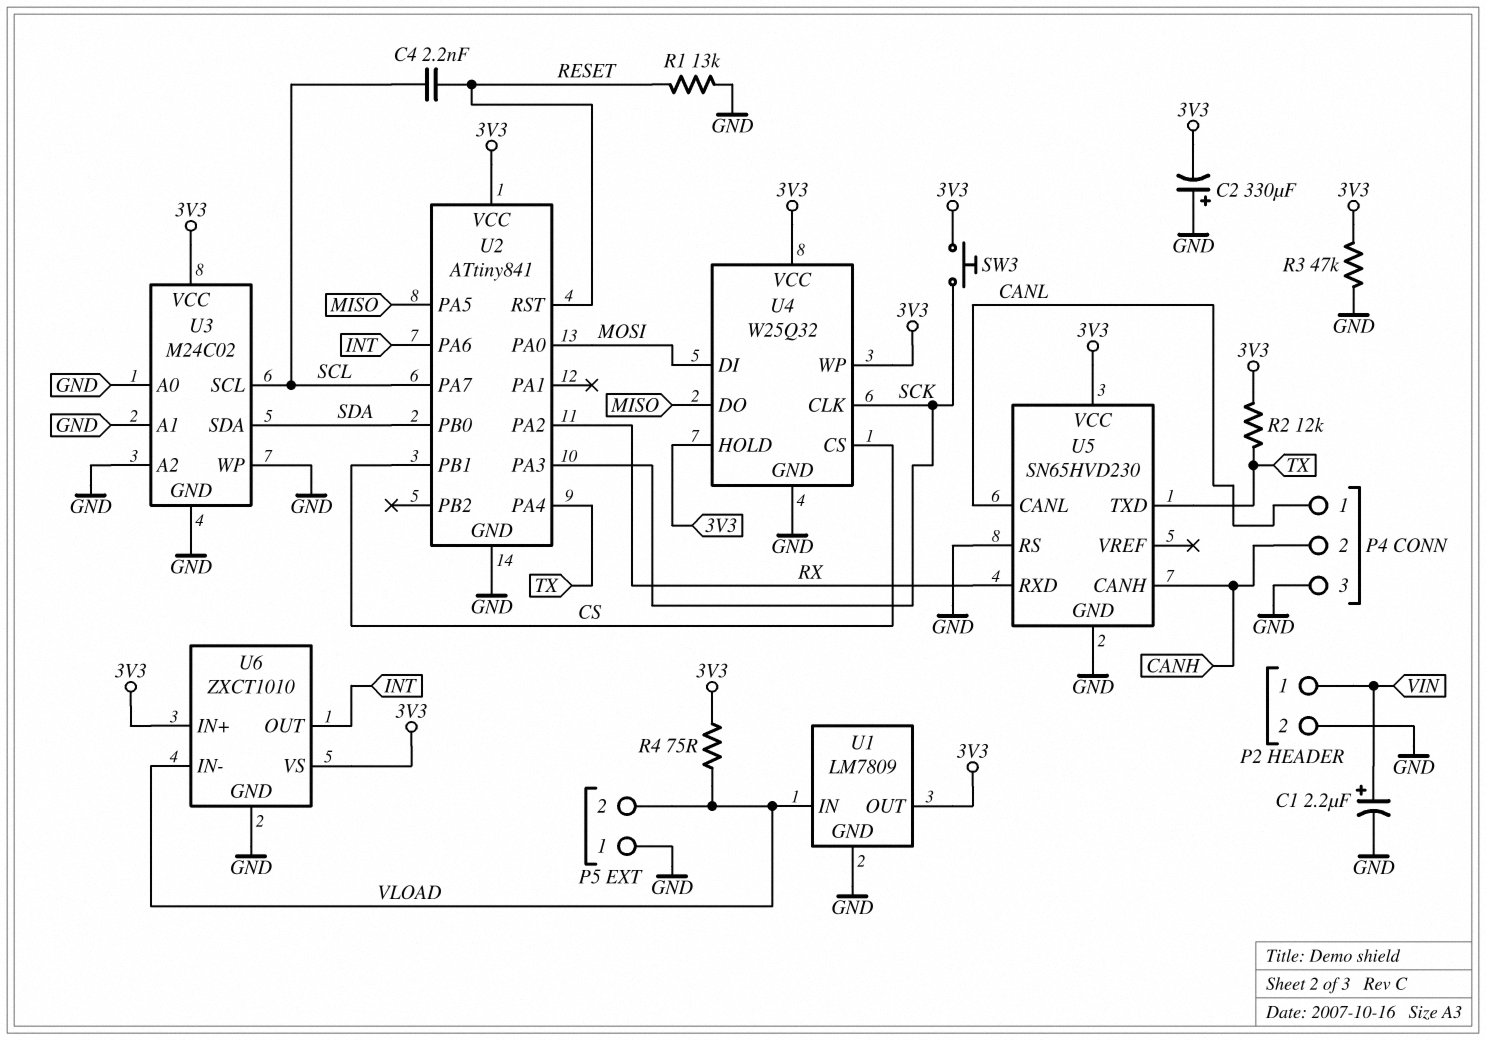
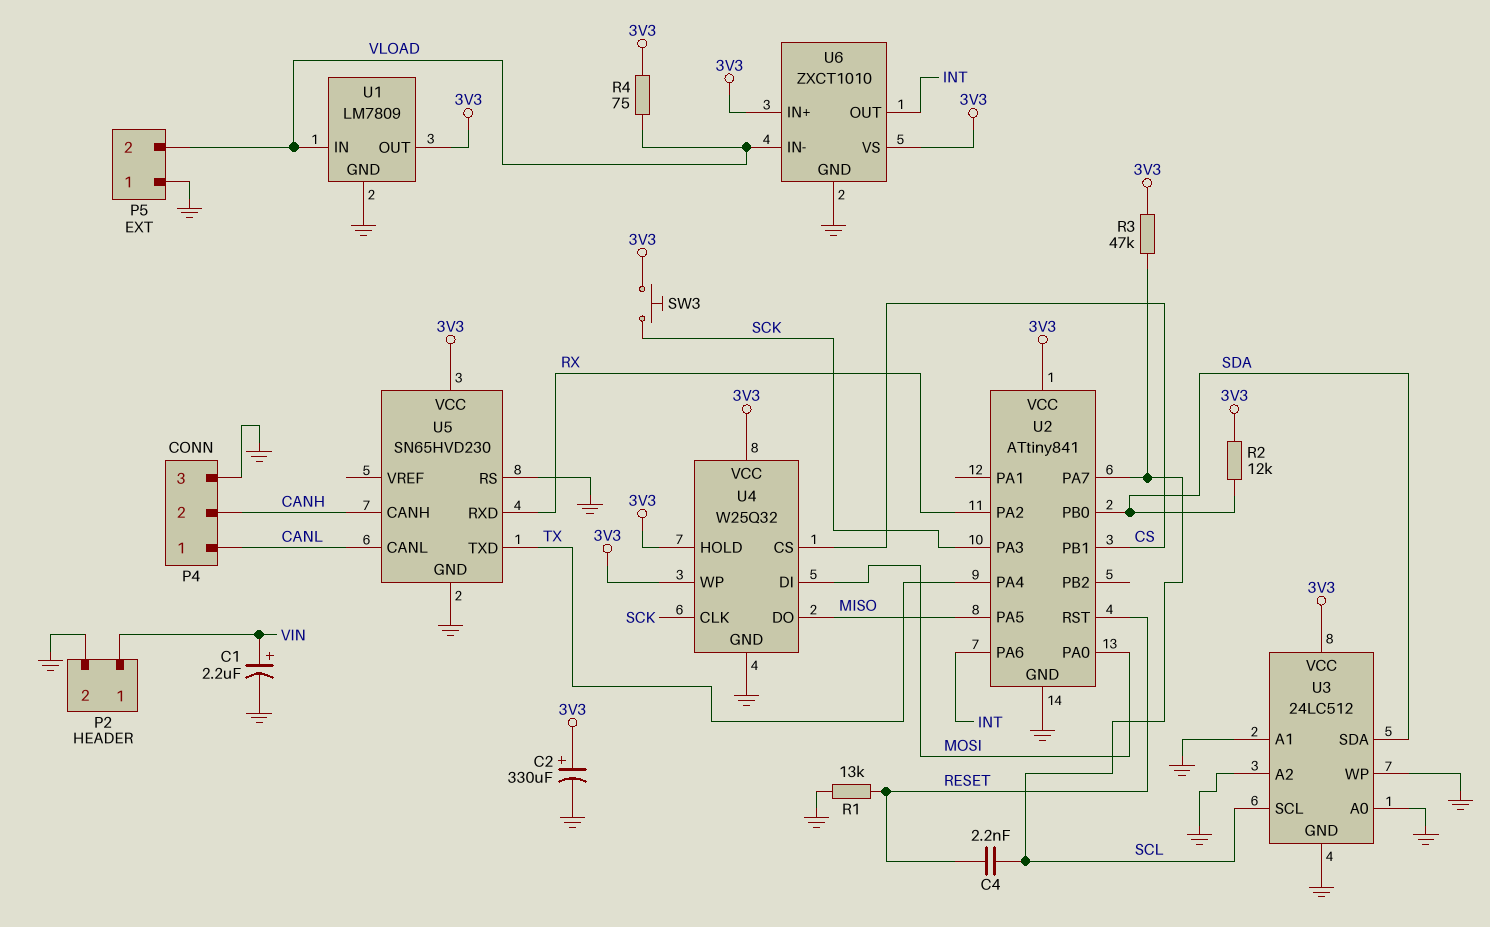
C2: 330uF (plus GND, minus 3V3) -> 330uF (plus 3V3, minus GND)
R2: 12k (3V3, TX) -> 12k (3V3, SDA)
R3: 47k (3V3, GND) -> 47k (3V3, SCL)
U3: M24C02 -> 24LC512

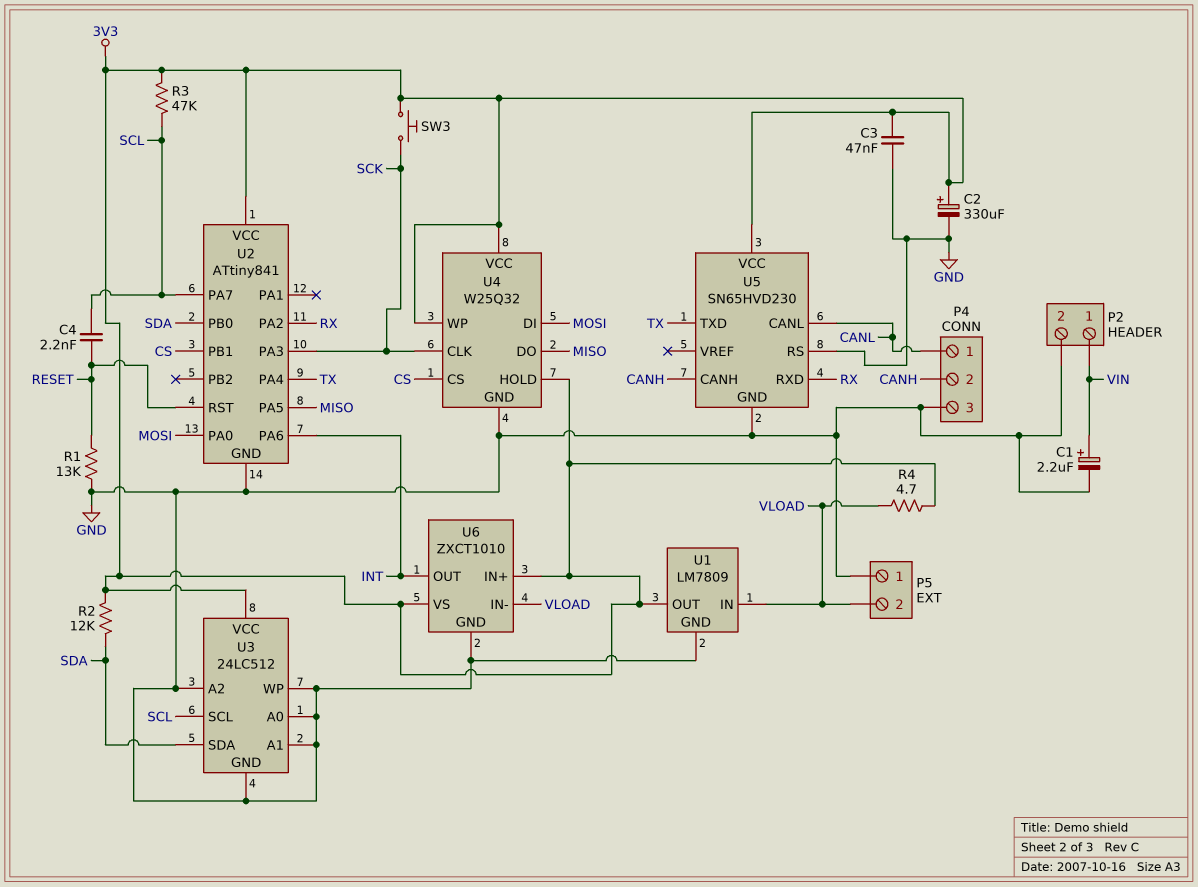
C3: none -> 47nF (3V3, GND)
R4: 75 (3V3, VLOAD) -> 4.7 (3V3, VLOAD)

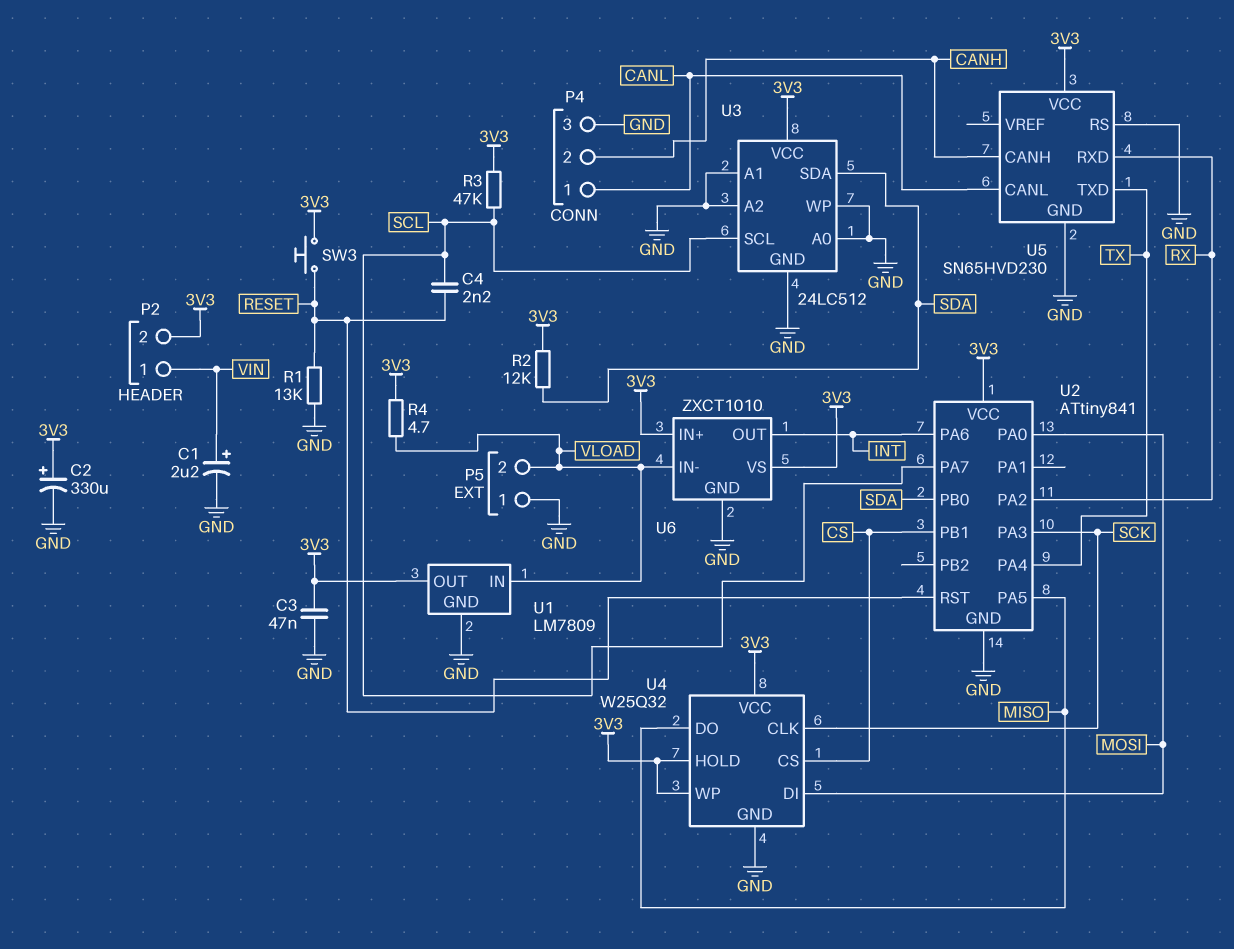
P2 pin 2: GND -> 3V3
SW3: button (3V3, SCK) -> button (3V3, RESET)

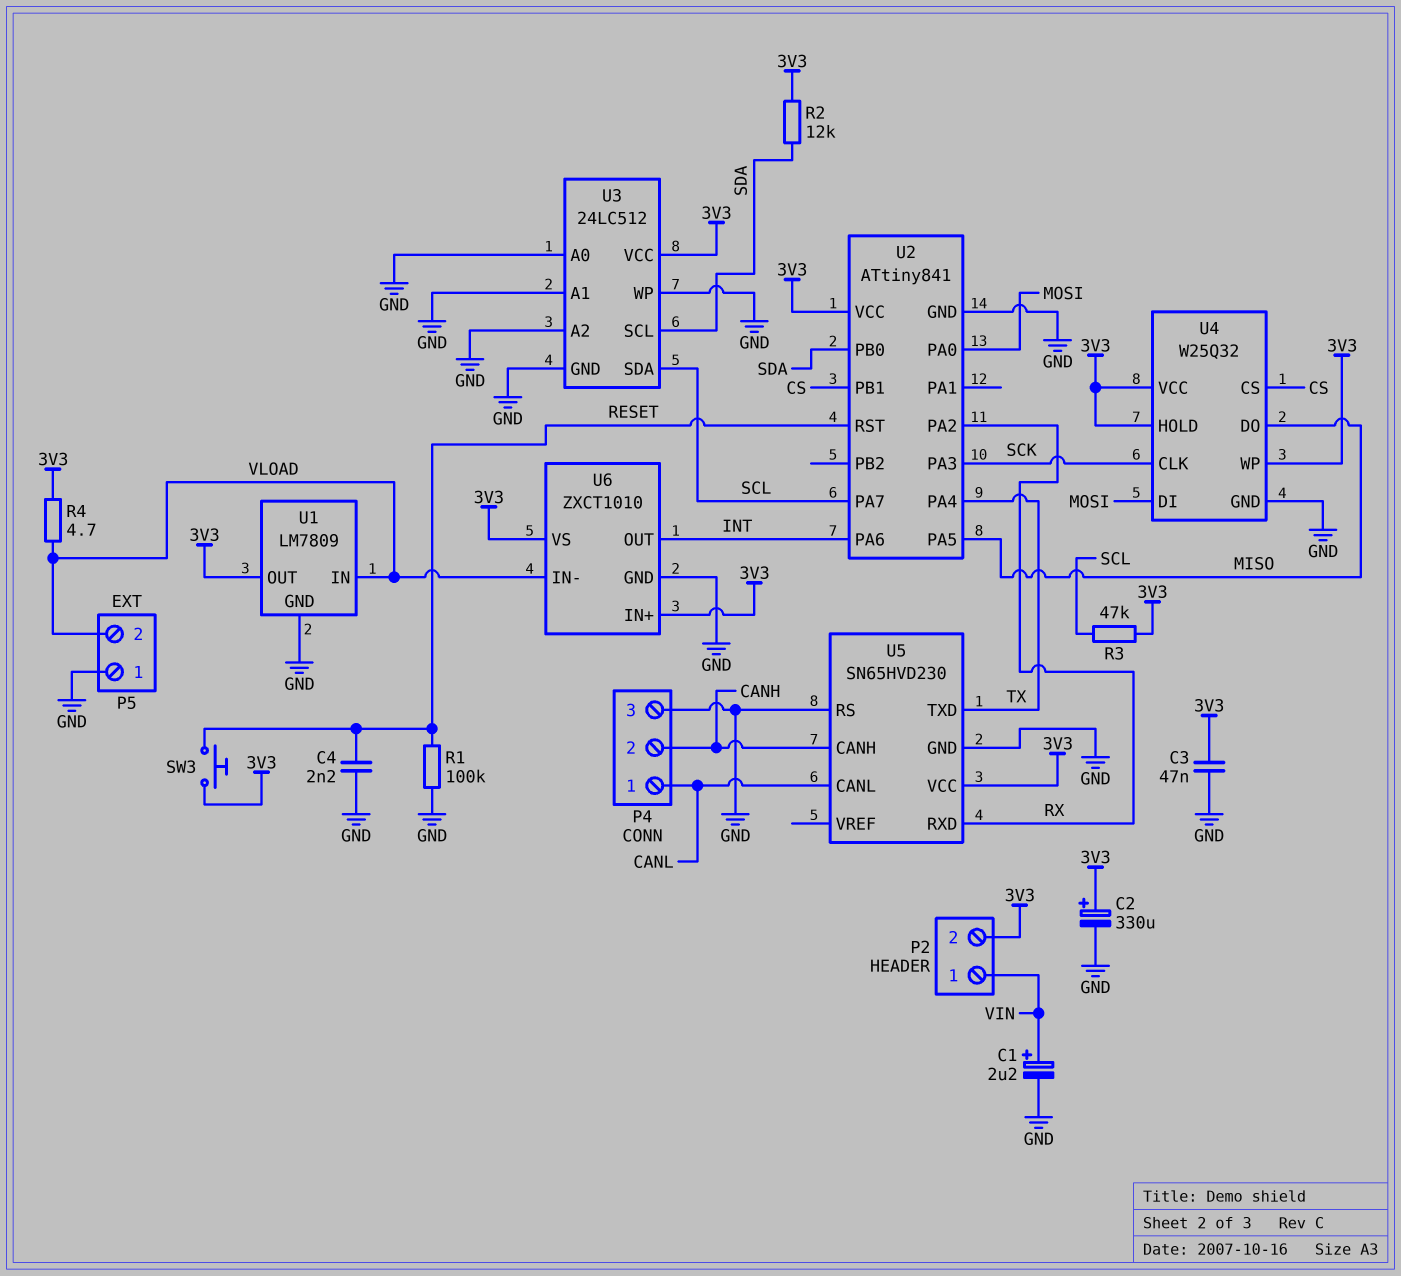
C4: 2.2nF (RESET, SCL) -> 2.2nF (GND, RESET)
R1: 13k (GND, RESET) -> 100k (GND, RESET)
U3 pin SCL: SCL -> SDA
U3 pin SDA: SDA -> SCL

